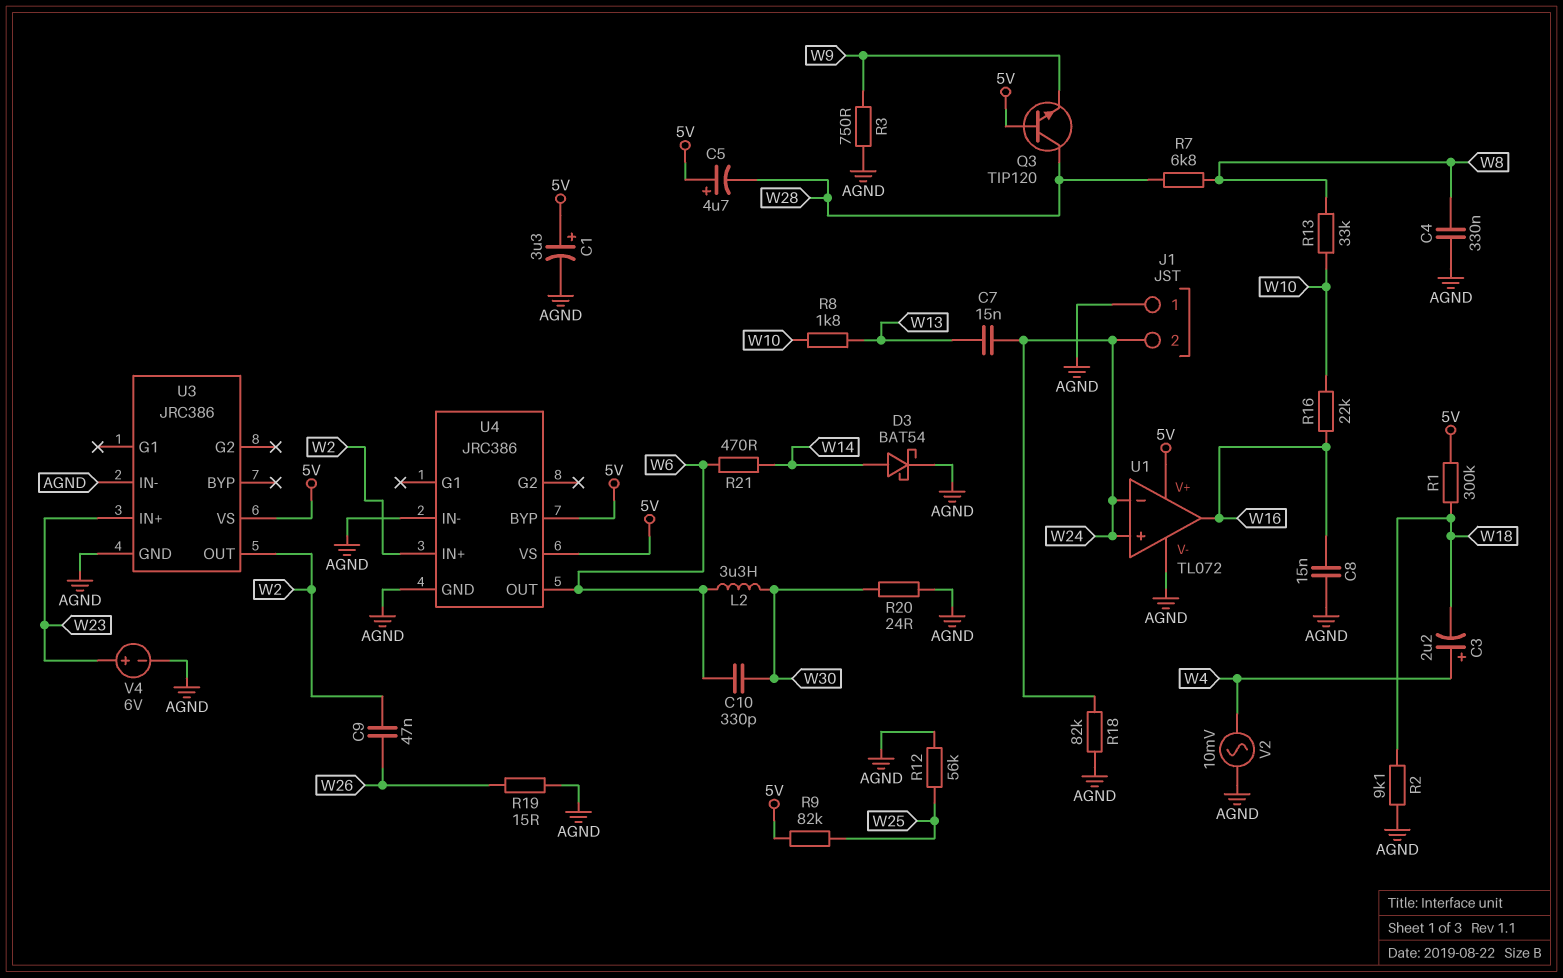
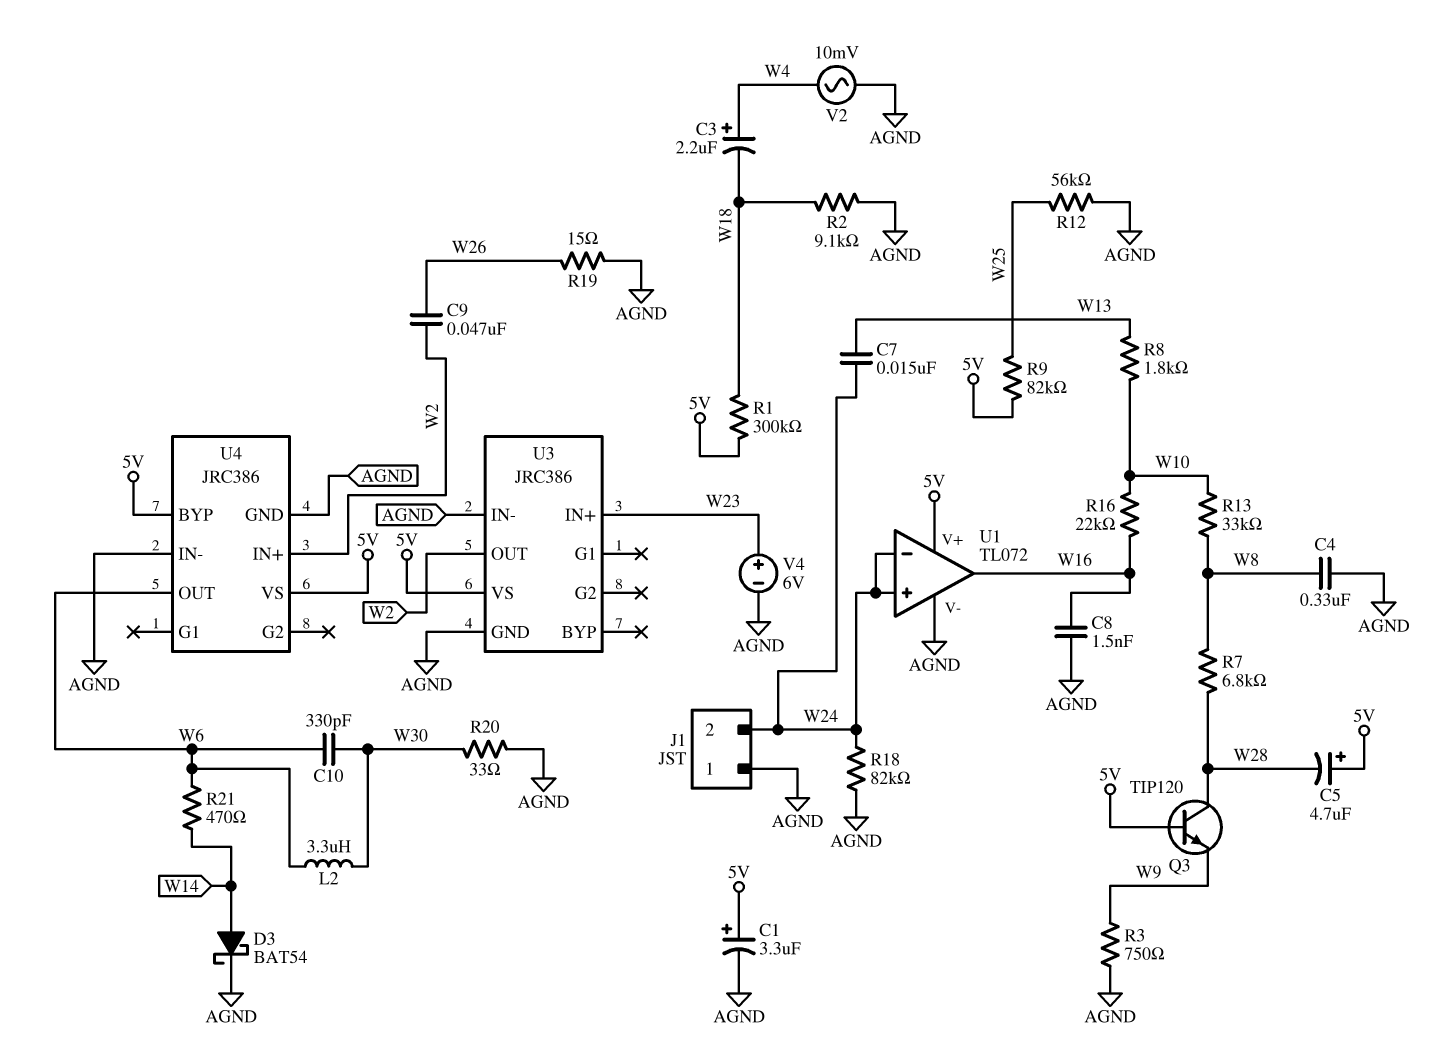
C8: 15nF (AGND, W16) -> 1.5nF (AGND, W16)
R20: 24 (AGND, W30) -> 33 (AGND, W30)

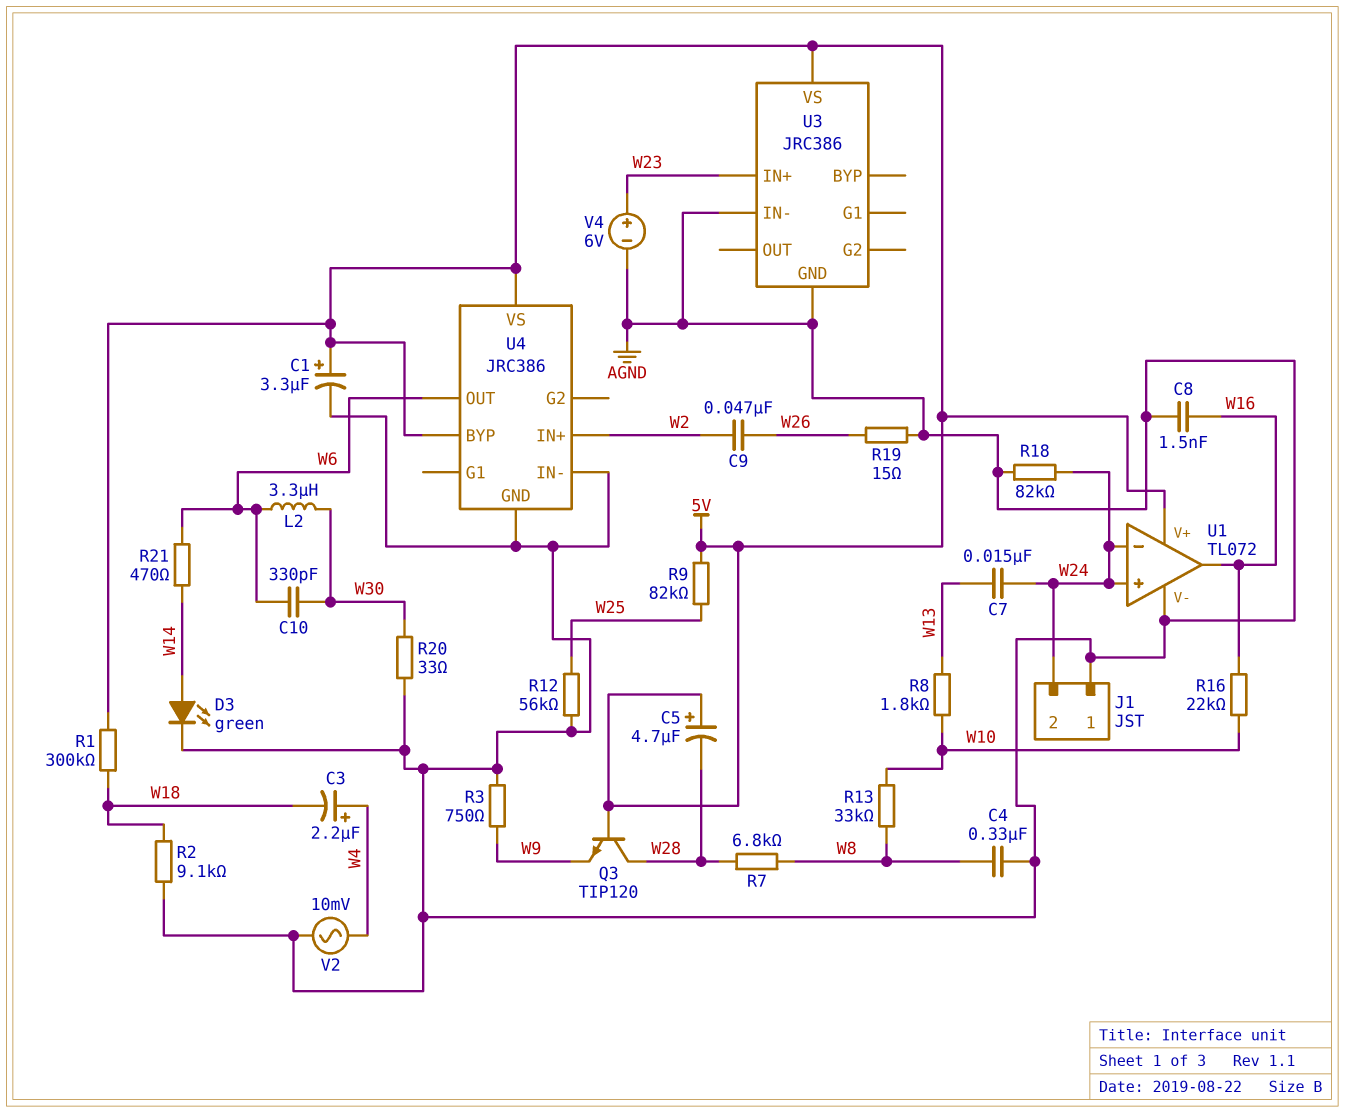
D3: schottky BAT54 (A W14, K AGND) -> LED green (A W14, K AGND)
U3 pin OUT: W2 -> none

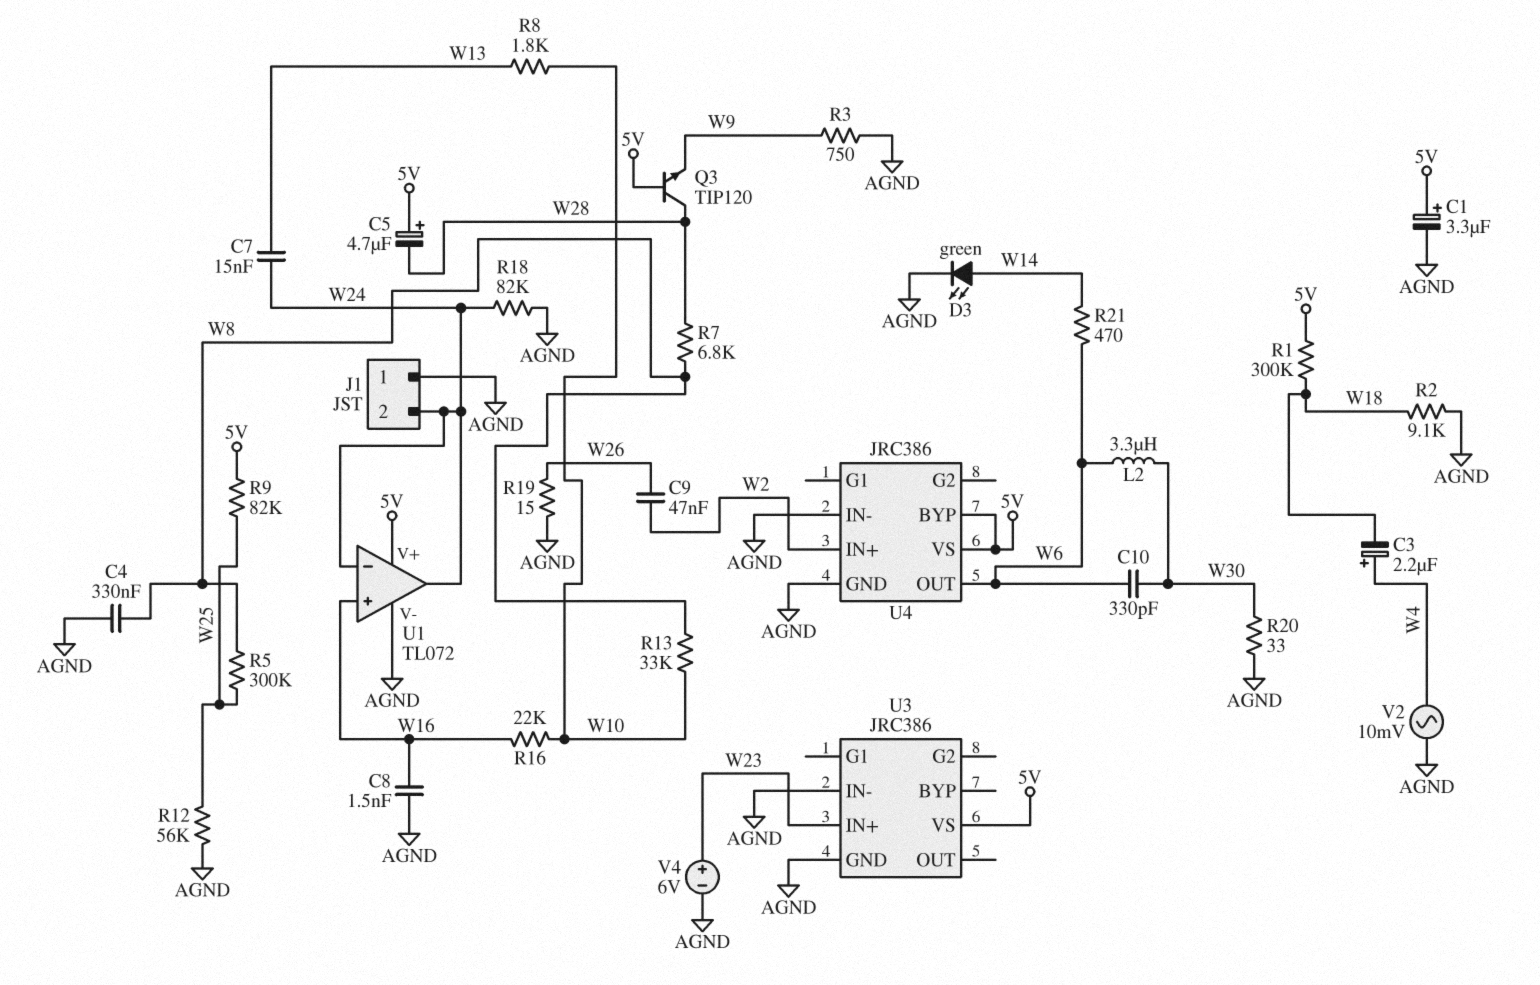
R5: none -> 300k (W8, W25)
U1 pin in+: W24 -> W16
U1 pin out: W16 -> W24

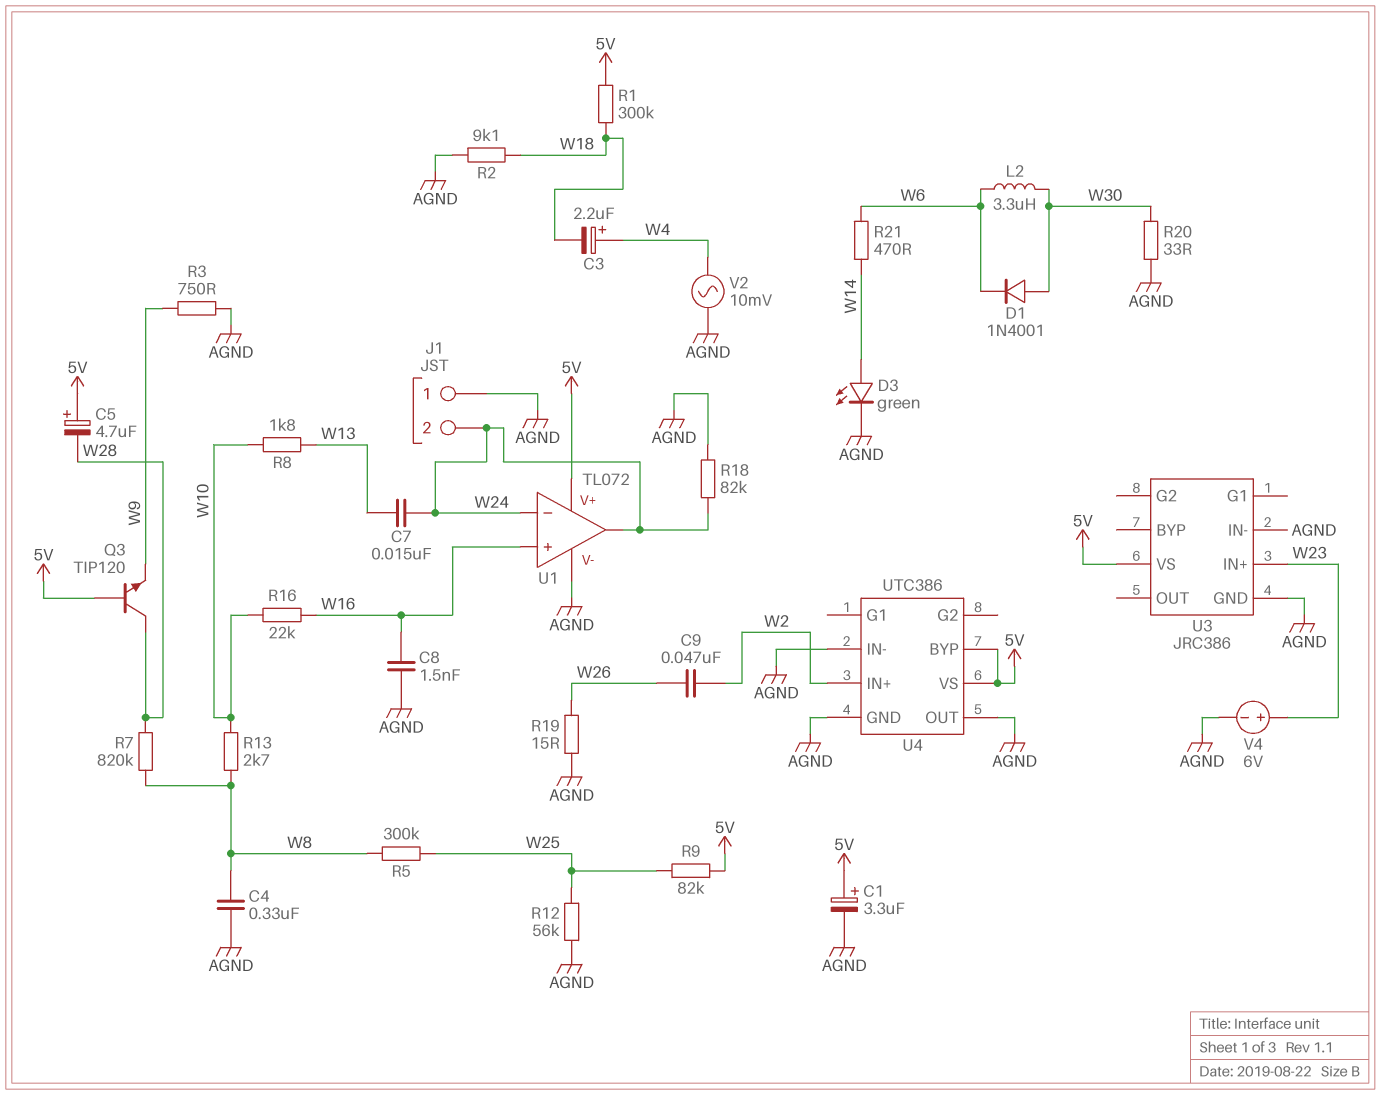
C10: 330pF (W6, W30) -> none
D1: none -> diode 1N4001 (A W30, K W6)
R7: 6.8k (W8, W28) -> 820k (W8, W28)
R13: 33k (W8, W10) -> 2.7k (W8, W10)
U4: JRC386 -> UTC386
U4 pin OUT: W6 -> AGND

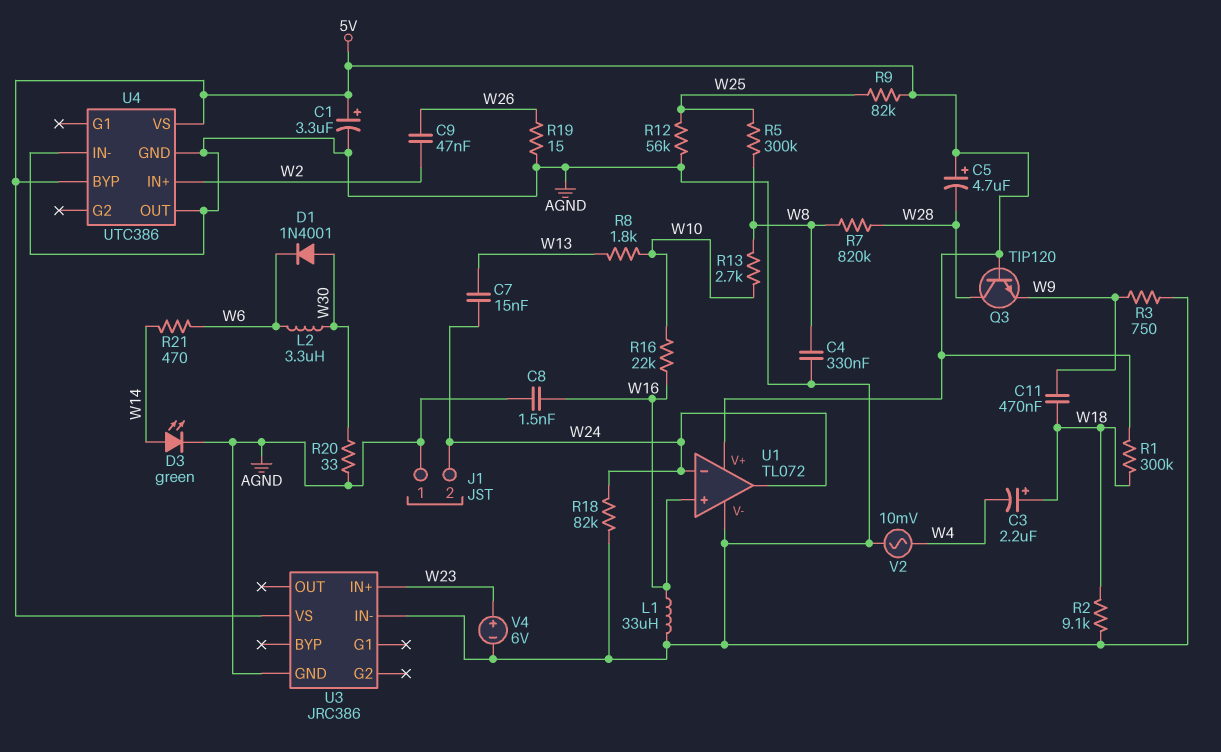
C3: 2.2uF (plus W4, minus W18) -> 2.2uF (plus W18, minus W4)
C11: none -> 470nF (W9, W18)
L1: none -> 33uH (AGND, W16)

